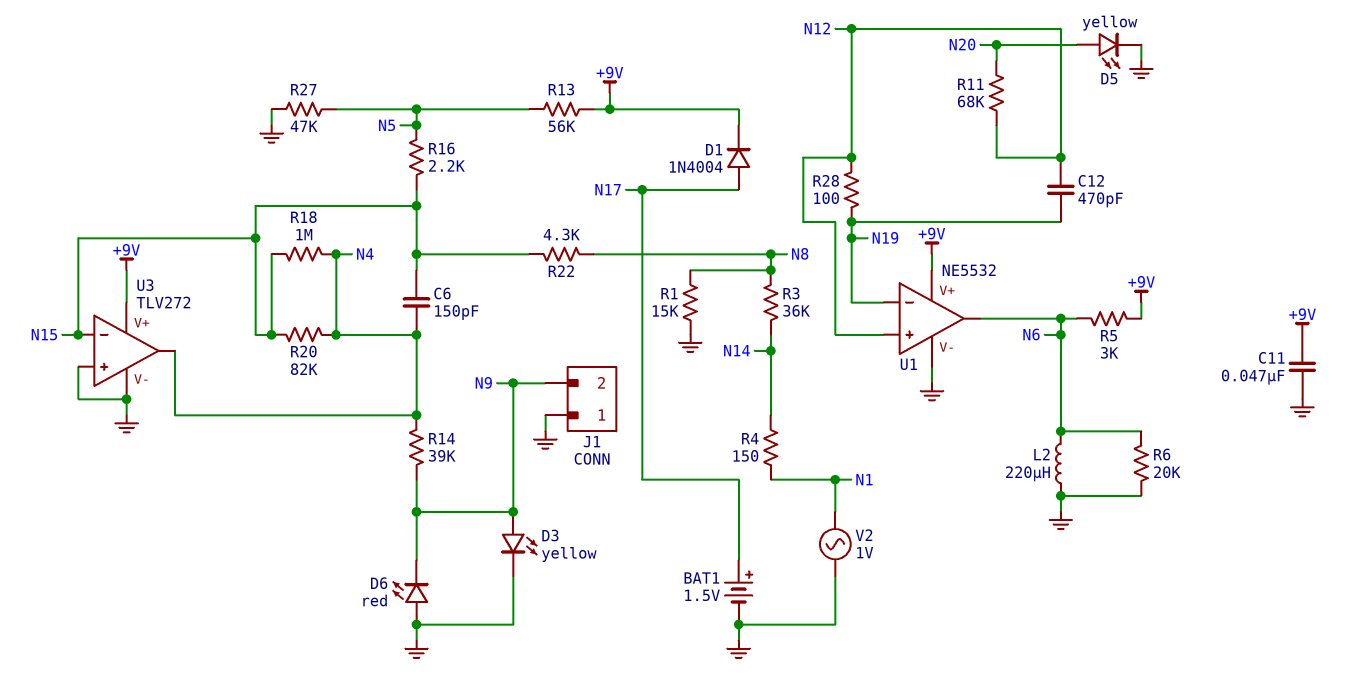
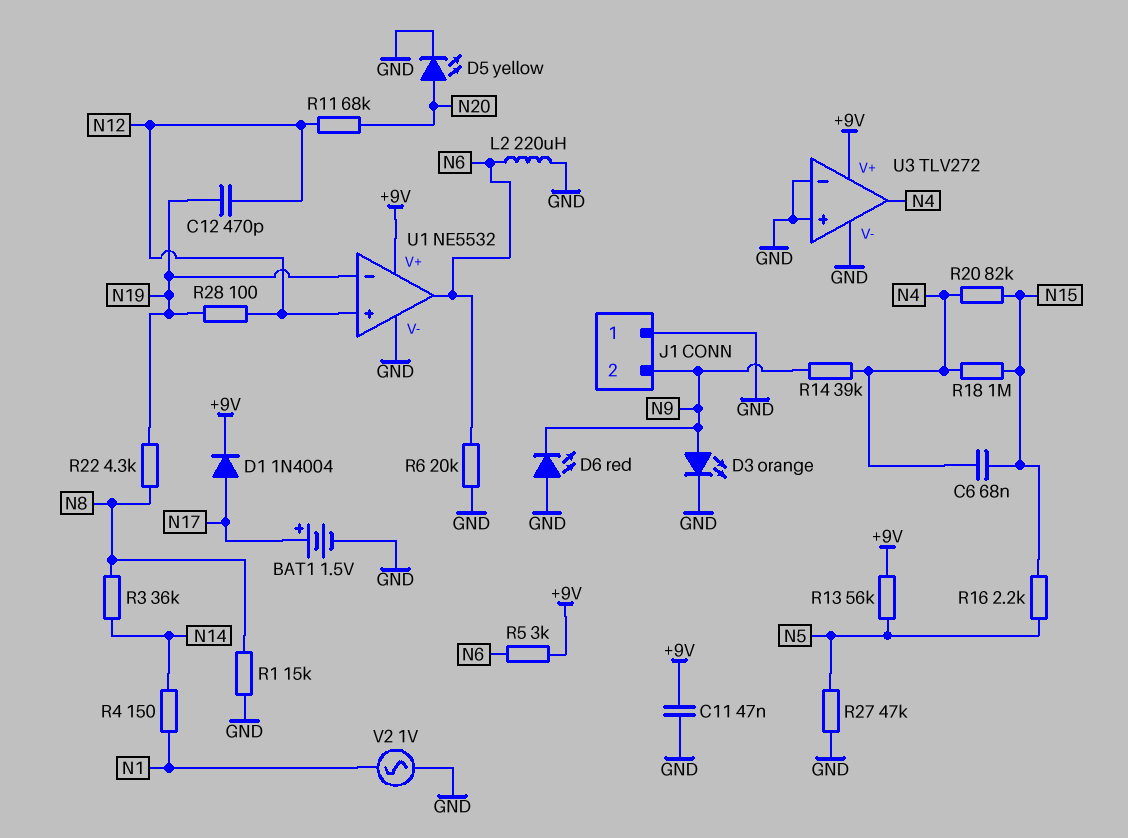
C6: 150pF (N4, N15) -> 68nF (N4, N15)
D3: LED yellow (A N9, K GND) -> LED orange (A N9, K GND)
R22: 4.3k (N8, N15) -> 4.3k (N8, N19)
U3 pin in-: N15 -> GND

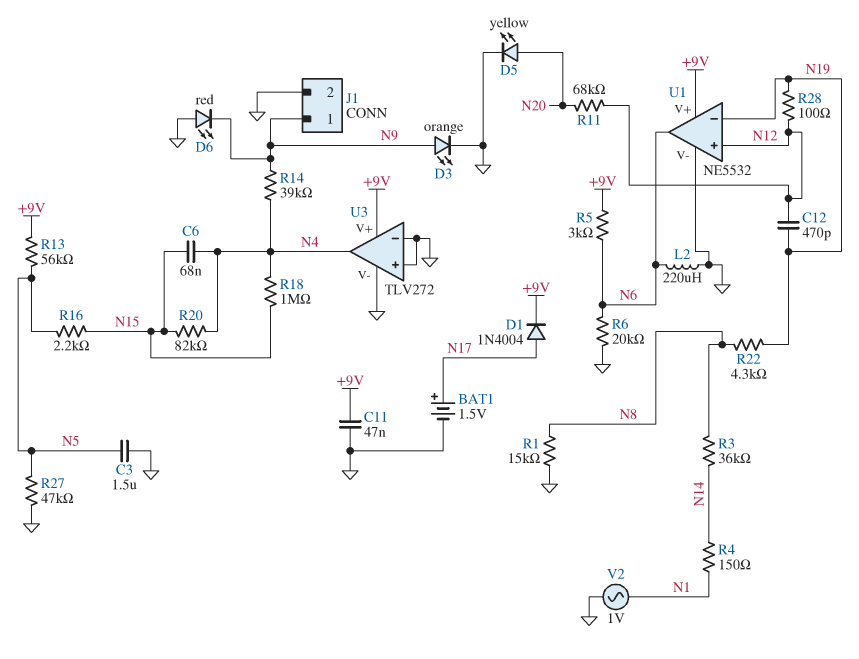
C3: none -> 1.5uF (GND, N5)
J1 pin 1: GND -> N9
J1 pin 2: N9 -> GND

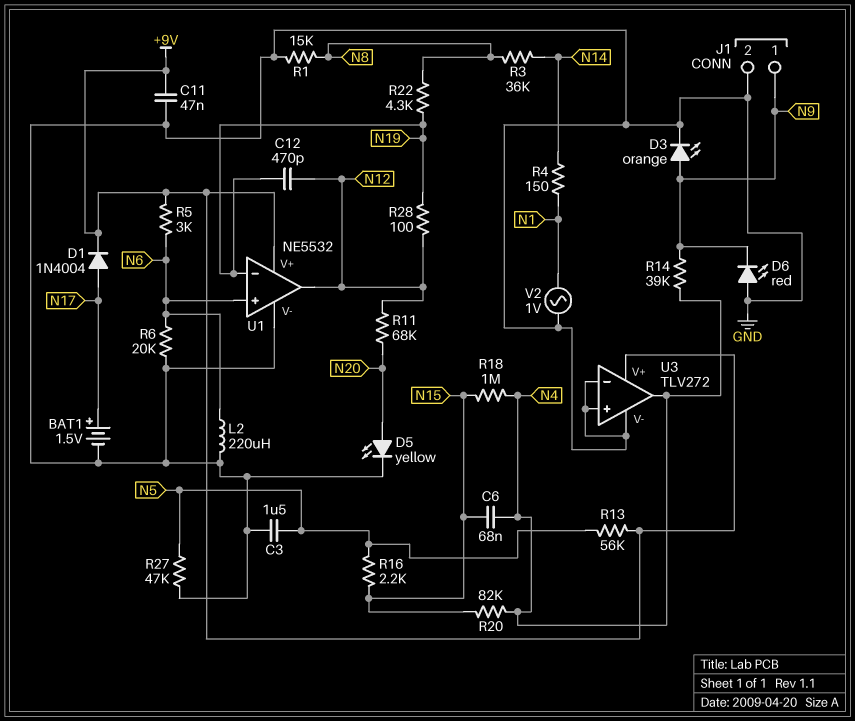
U1 pin in+: N12 -> N6
U1 pin out: N6 -> N12

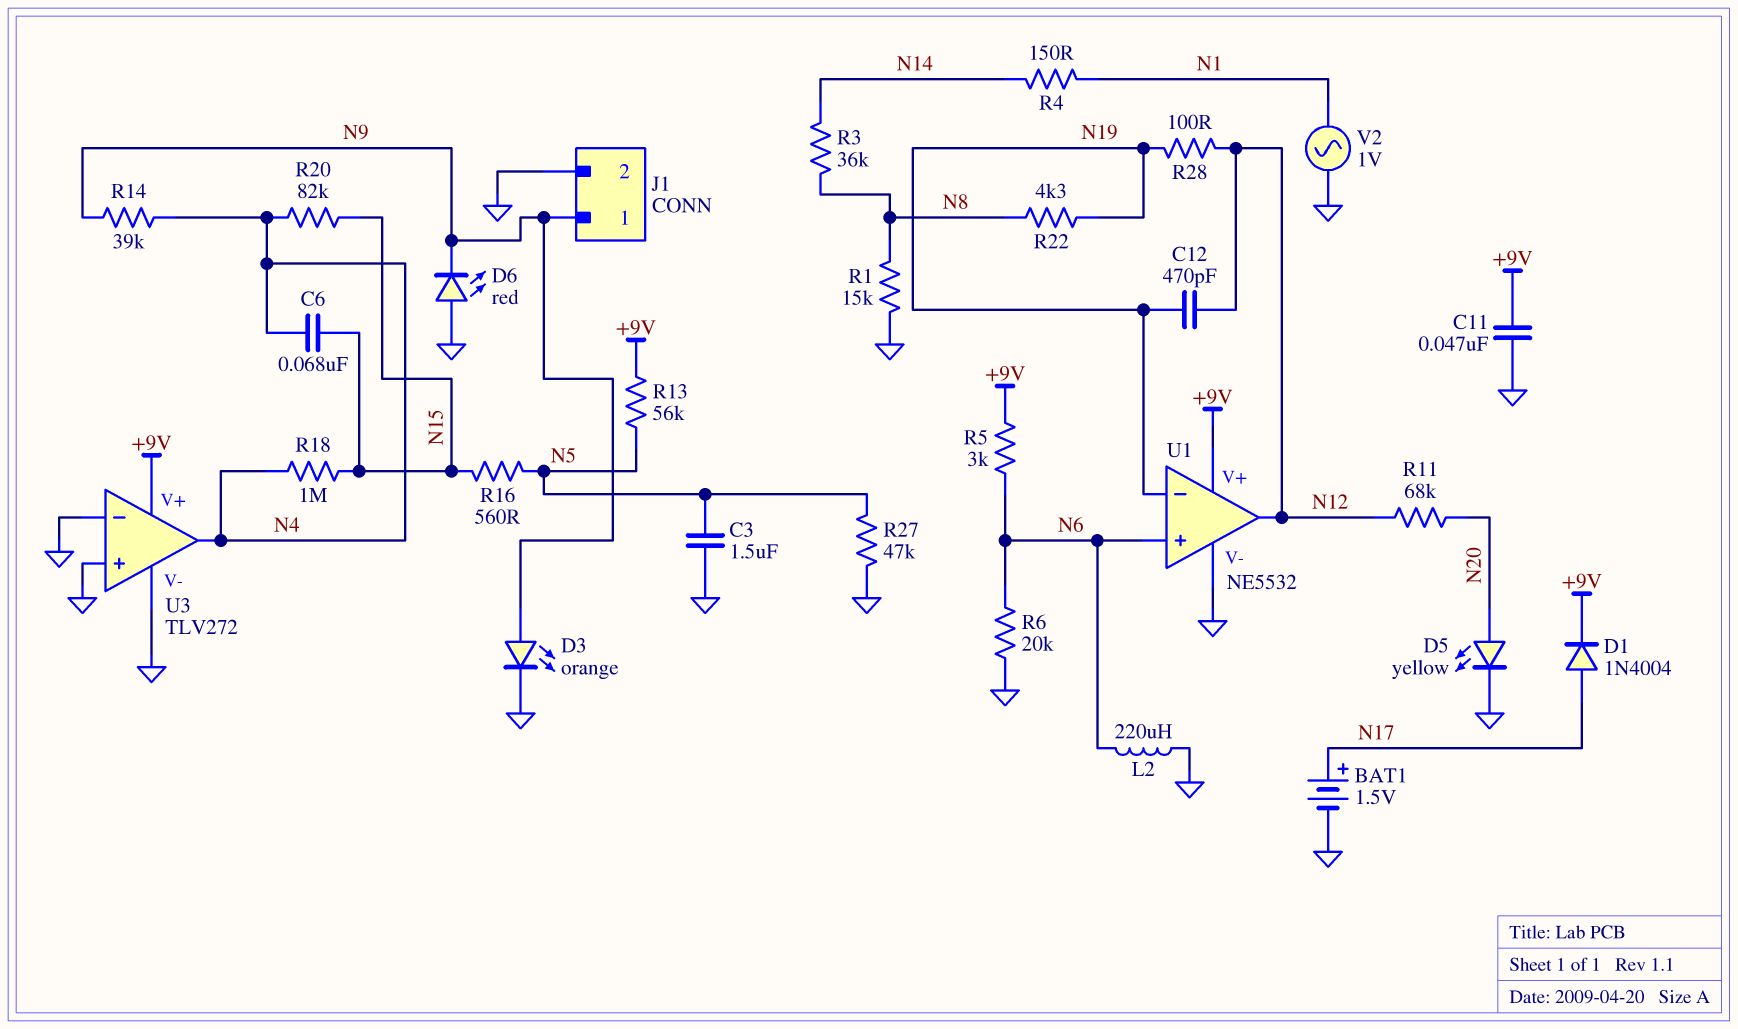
R16: 2.2k (N5, N15) -> 560 (N5, N15)

